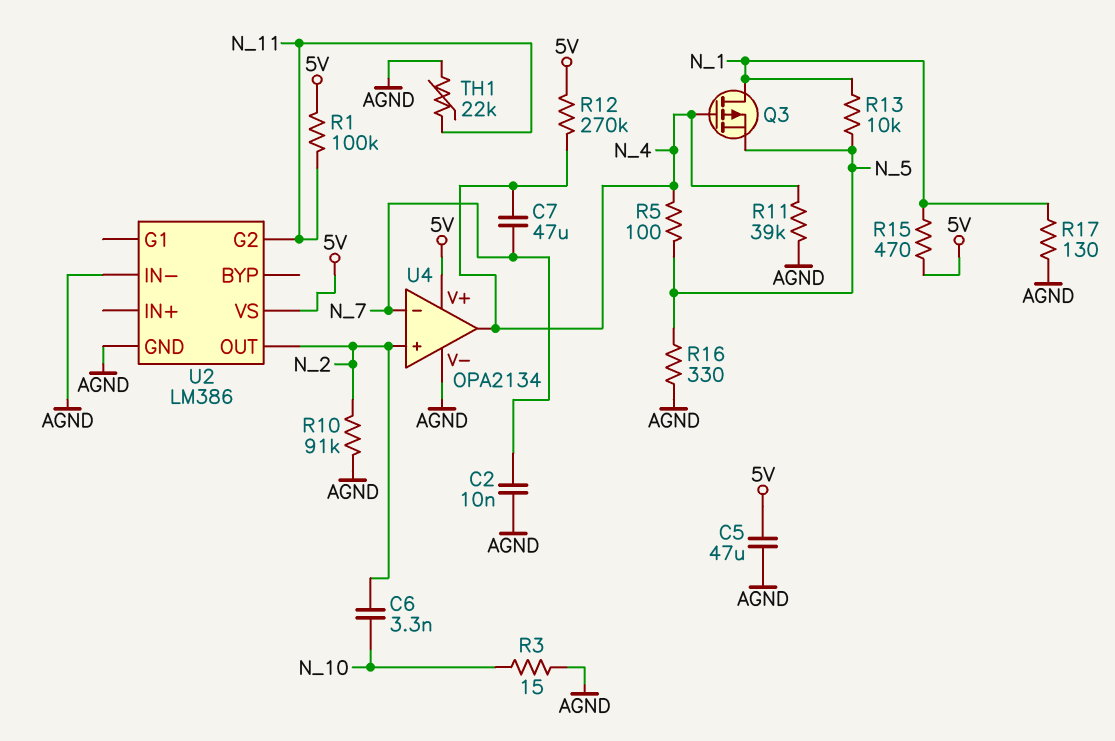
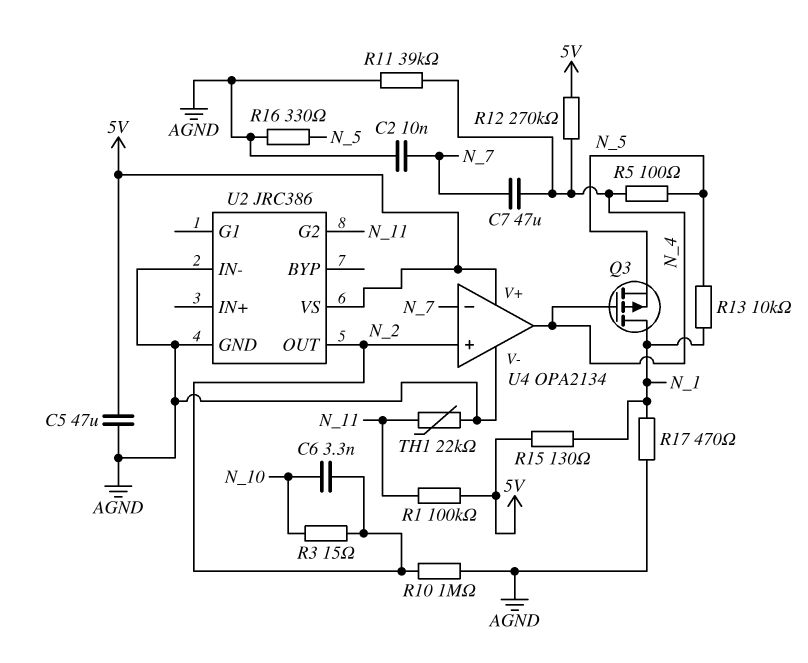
R3: 15 (AGND, N_10) -> 15 (N_2, N_10)
R10: 91k (AGND, N_2) -> 1M (AGND, N_2)
R15: 470 (5V, N_1) -> 130 (5V, N_1)
R17: 130 (AGND, N_1) -> 470 (AGND, N_1)
U2: LM386 -> JRC386

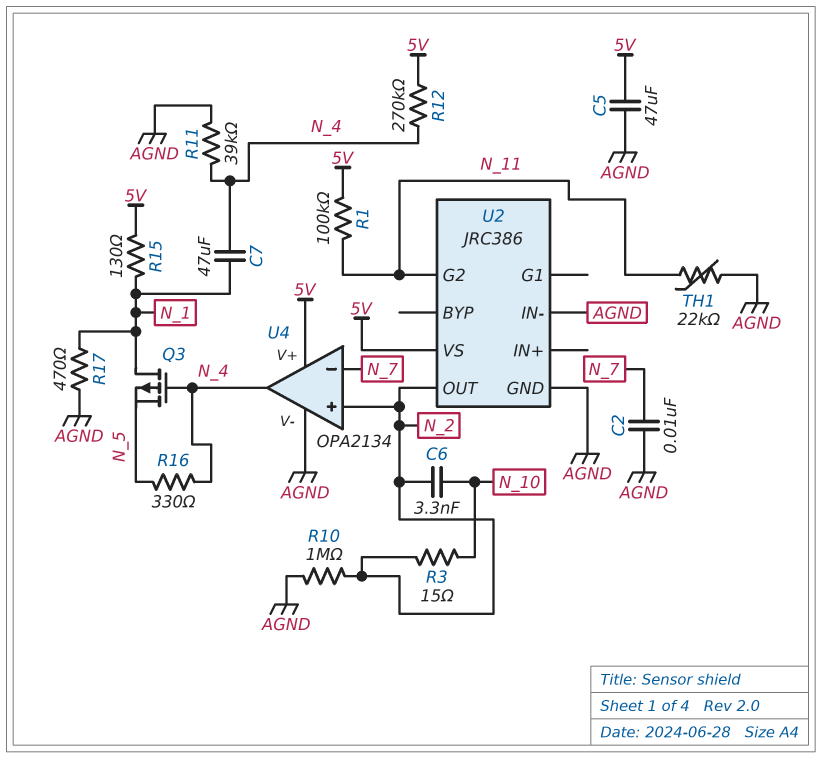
C7: 47uF (N_4, N_7) -> 47uF (N_1, N_4)
R5: 100 (N_4, N_5) -> none
R13: 10k (N_1, N_5) -> none
R16: 330 (AGND, N_5) -> 330 (N_4, N_5)

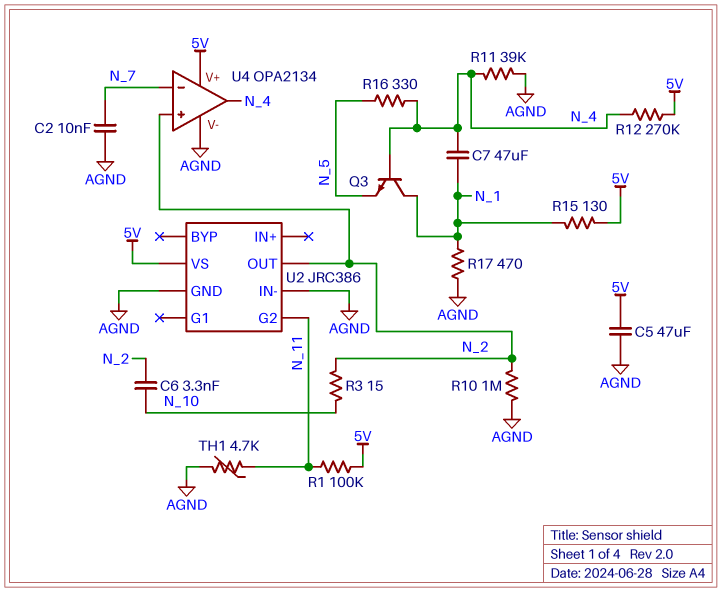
Q3: PMOS (G N_4, D N_1, S N_5) -> NPN (B N_4, C N_1, E N_5)
TH1: 22k (AGND, N_11) -> 4.7k (AGND, N_11)

